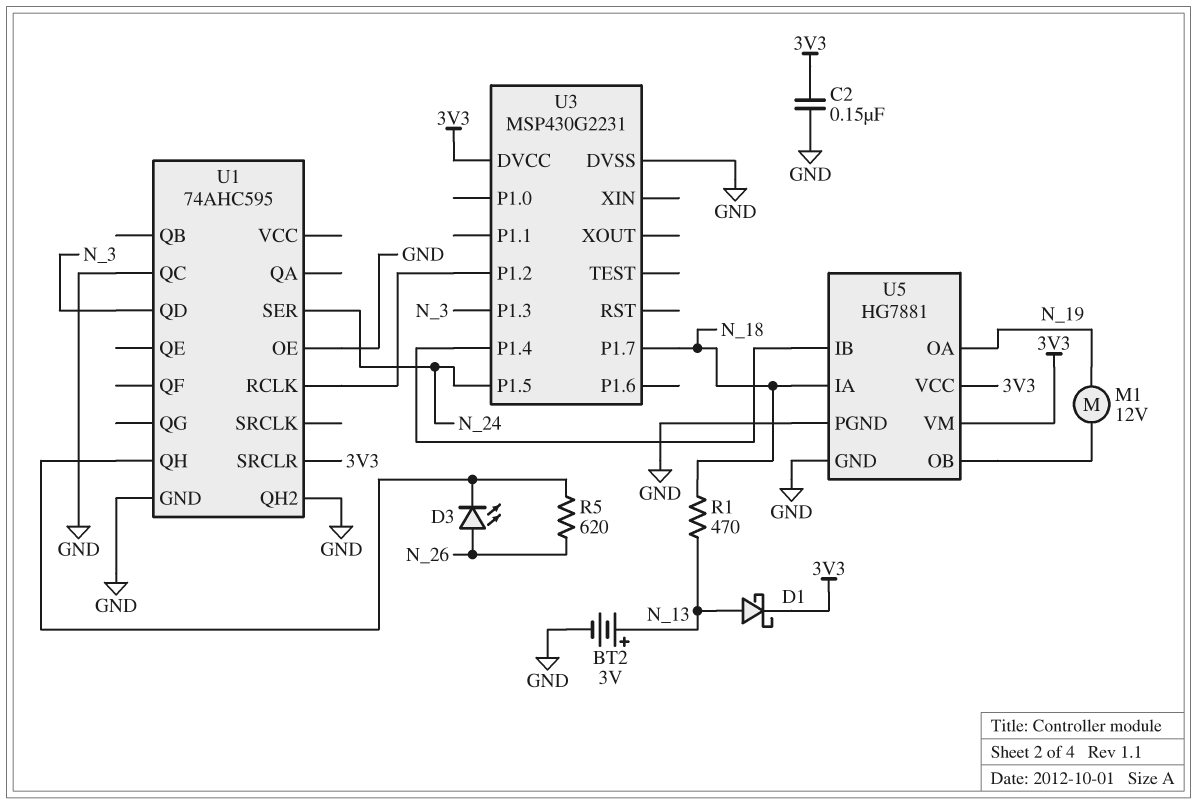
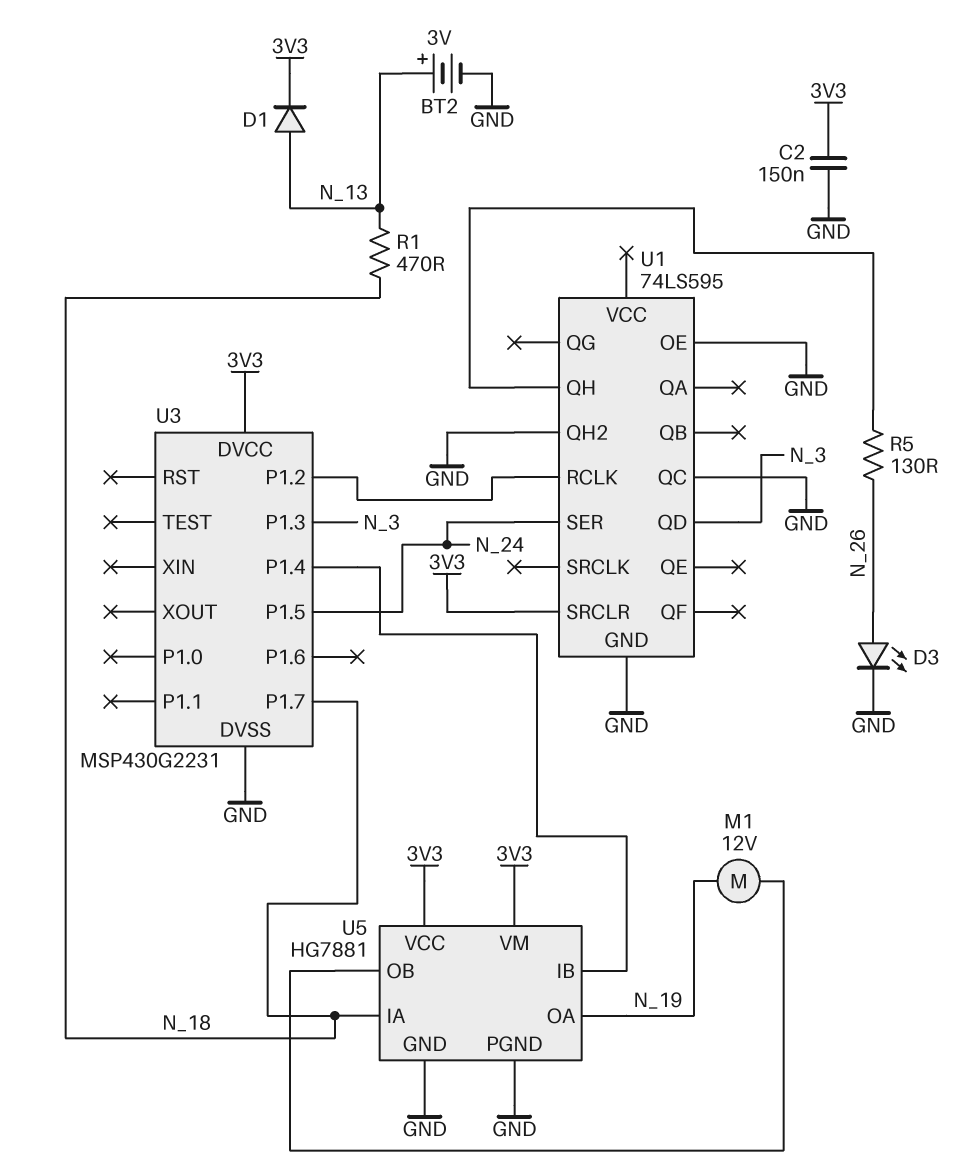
D1: schottky (A N_13, K 3V3) -> diode (A N_13, K 3V3)
D3: LED (A N_26, K U1/QH) -> LED (A N_26, K GND)
R5: 620 (N_26, U1/QH) -> 130 (N_26, U1/QH)
U1: 74AHC595 -> 74LS595

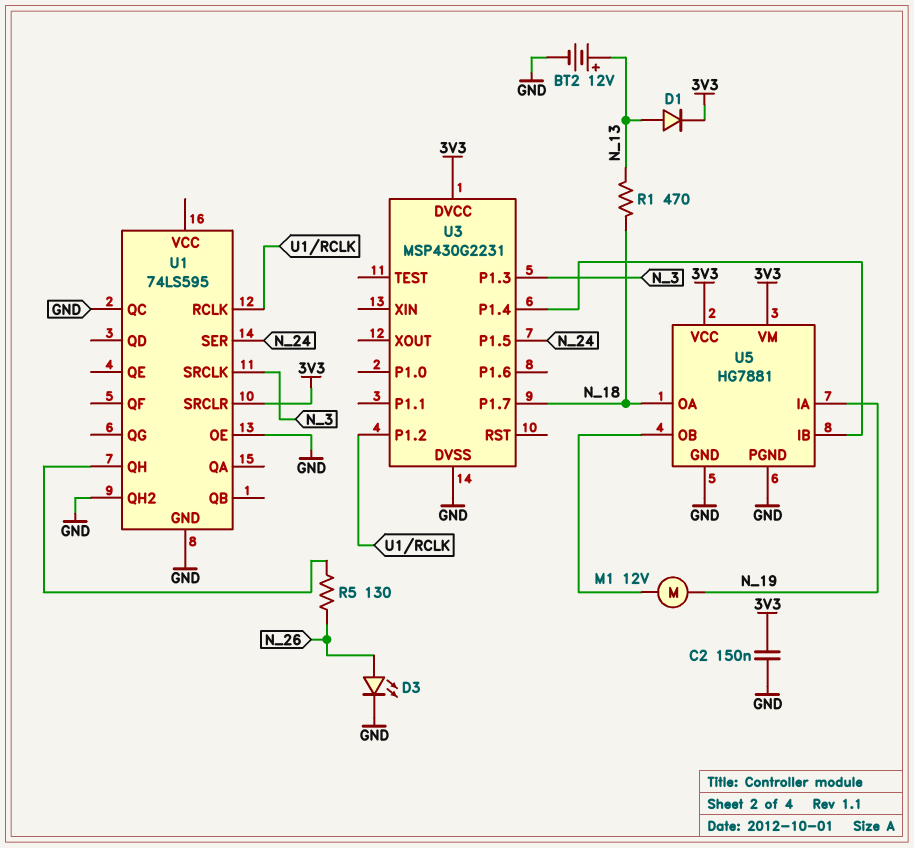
BT2: 3V (plus N_13, minus GND) -> 12V (plus N_13, minus GND)
U1 pin QD: N_3 -> none
U1 pin SRCLK: none -> N_3
U5 pin IA: N_18 -> N_19
U5 pin OA: N_19 -> N_18

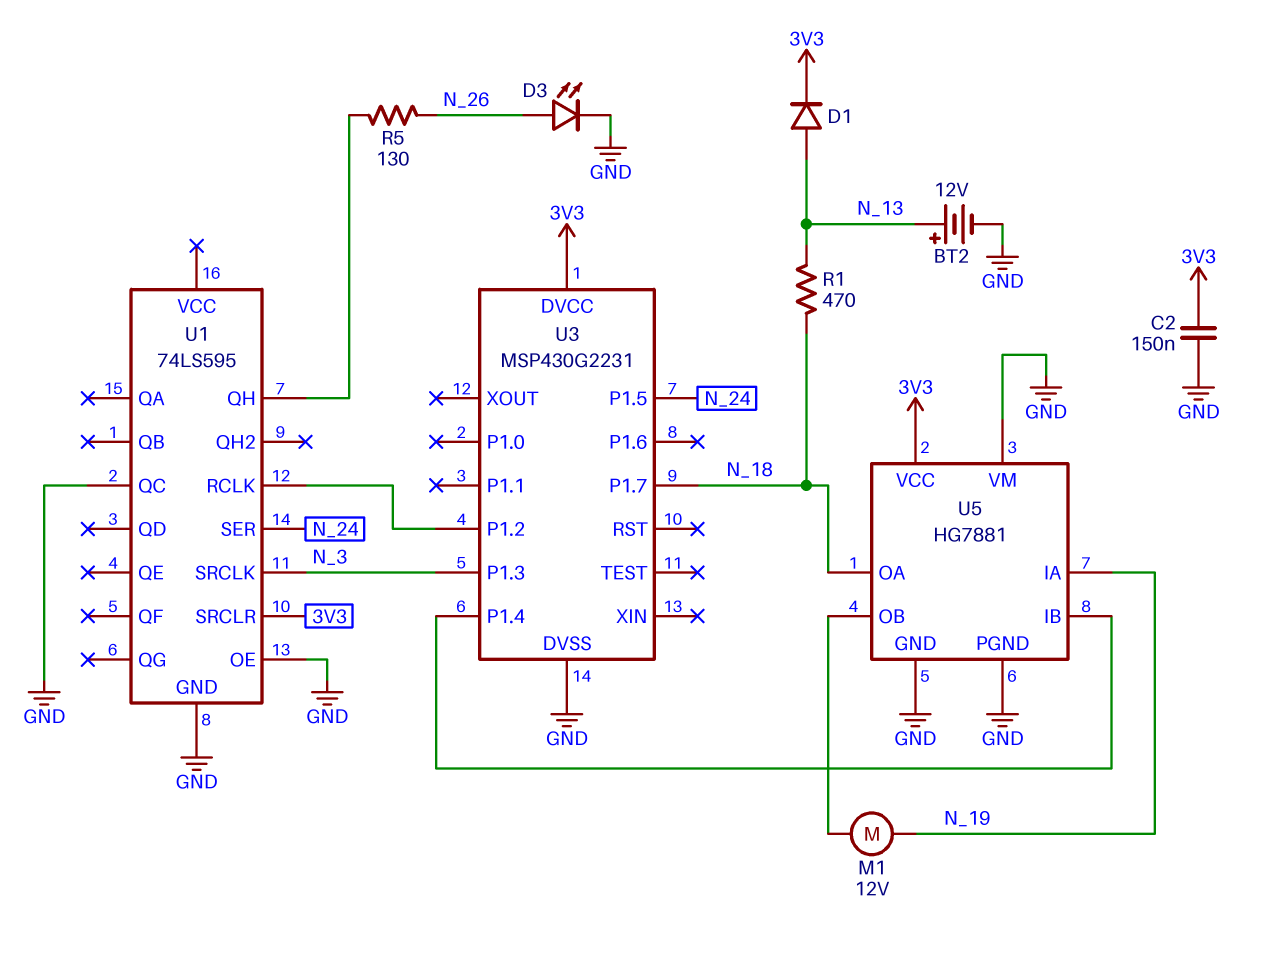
U1 pin QH2: GND -> none
U5 pin VM: 3V3 -> GND

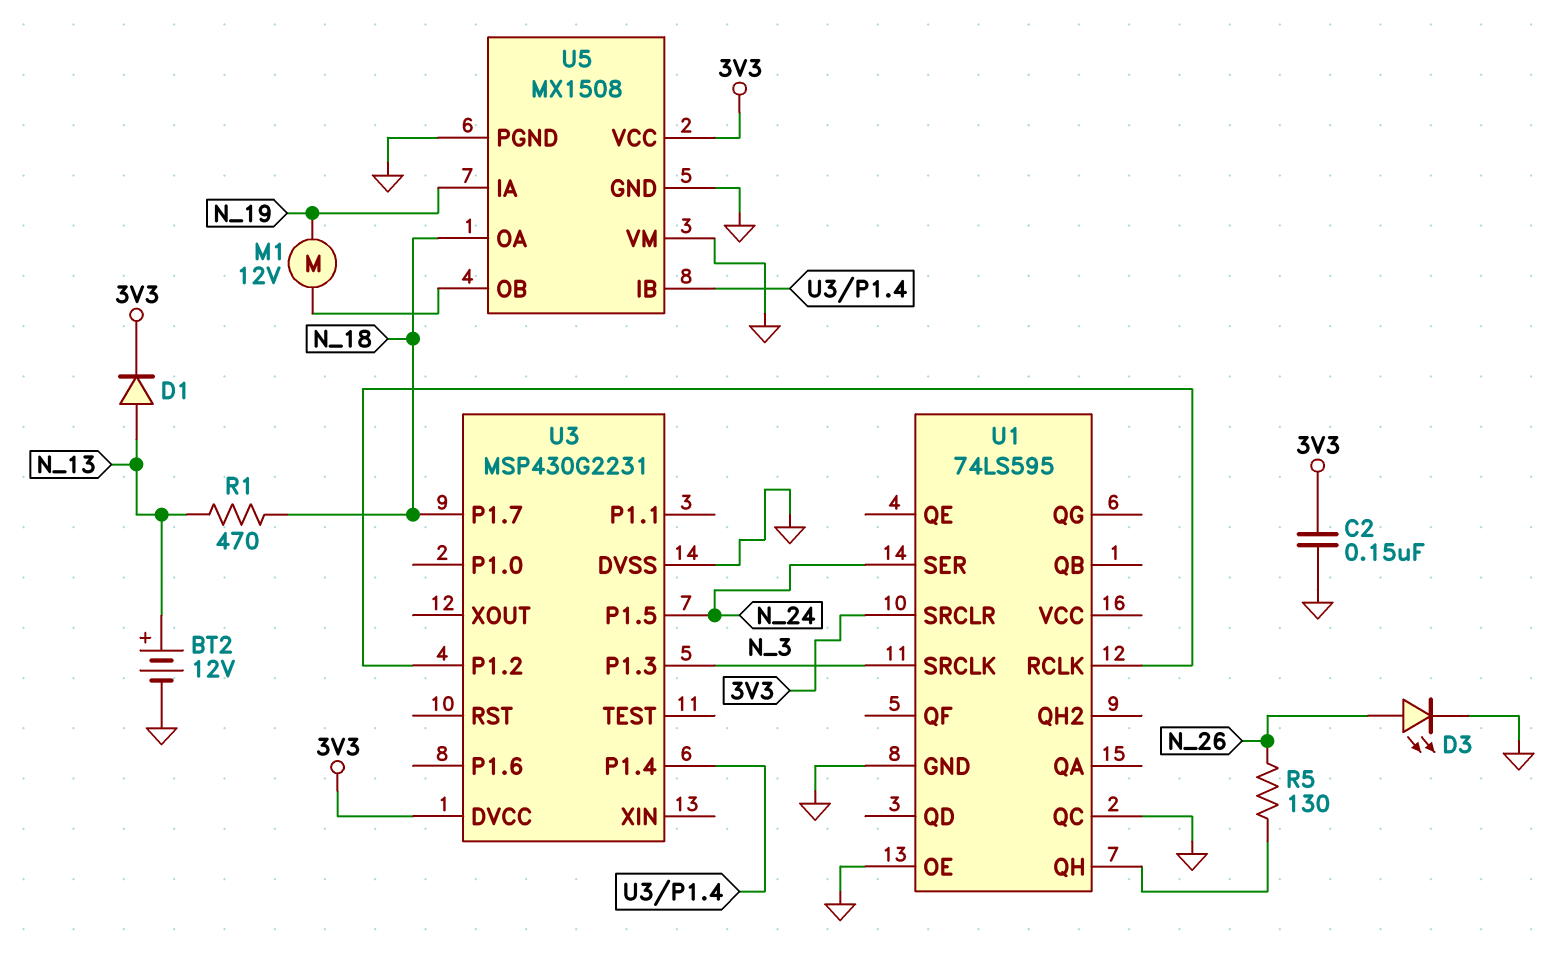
U5: HG7881 -> MX1508

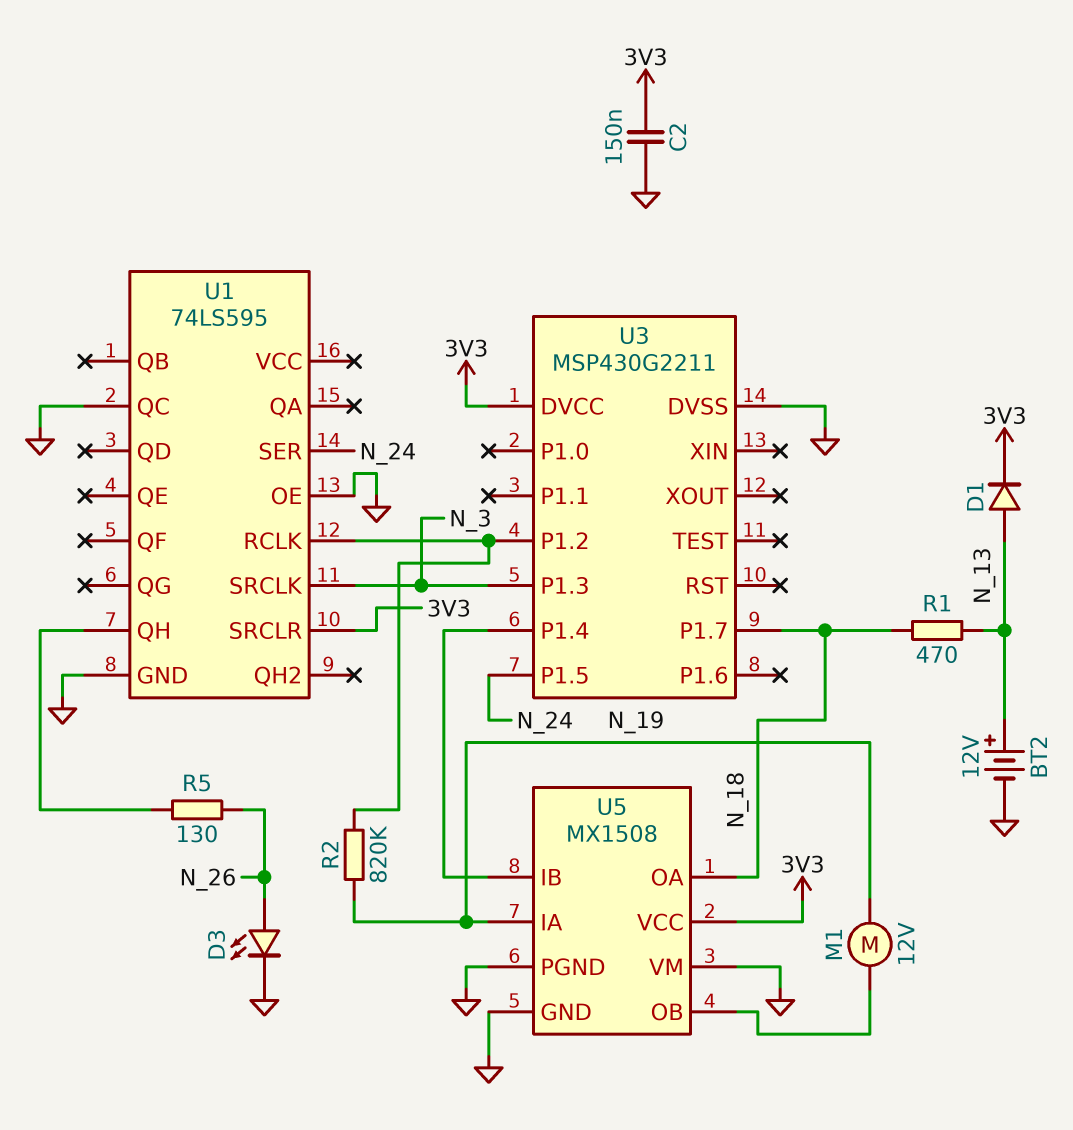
R2: none -> 820k (N_19, U1/RCLK)
U3: MSP430G2231 -> MSP430G2211

